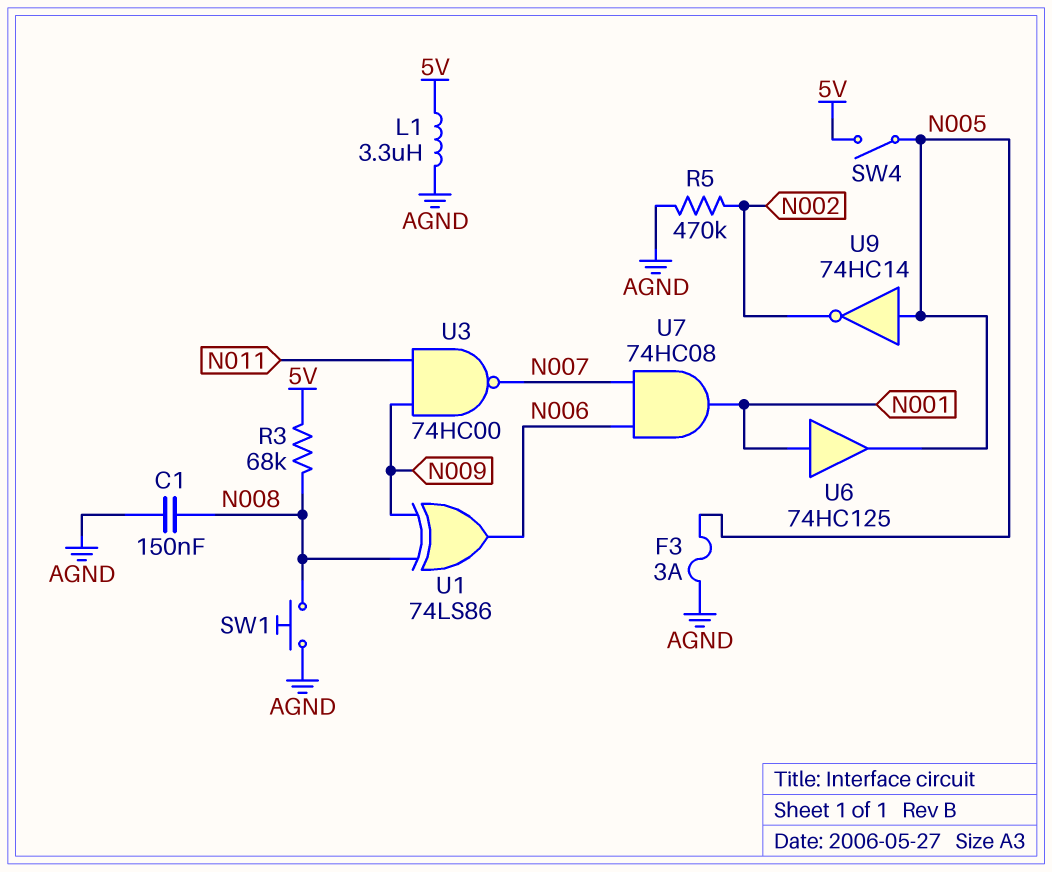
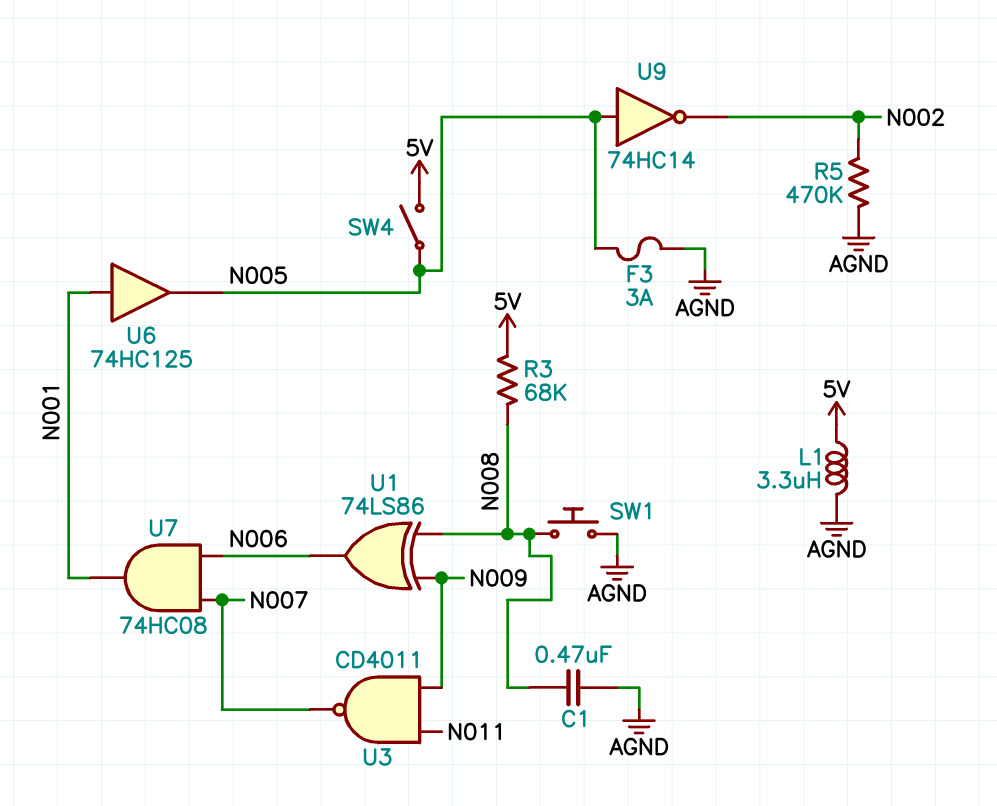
C1: 150nF (AGND, N008) -> 470nF (AGND, N008)
U3: NAND 74HC00 (in N009, in N011, out N007) -> NAND CD4011 (in N009, in N011, out N007)

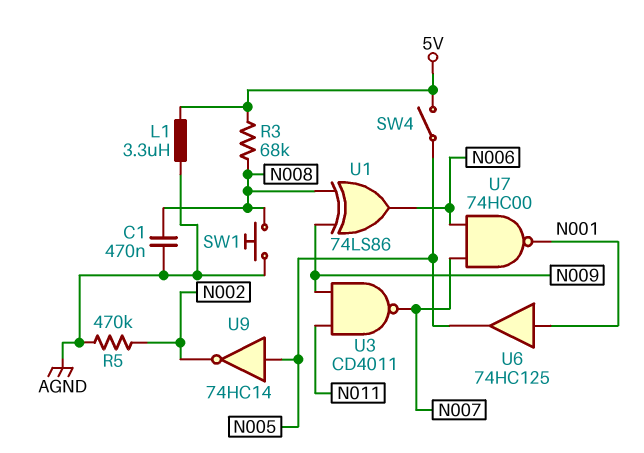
F3: 3A (AGND, N005) -> none
U7: AND 74HC08 (in N006, in N007, out N001) -> NAND 74HC00 (in N006, in N007, out N001)

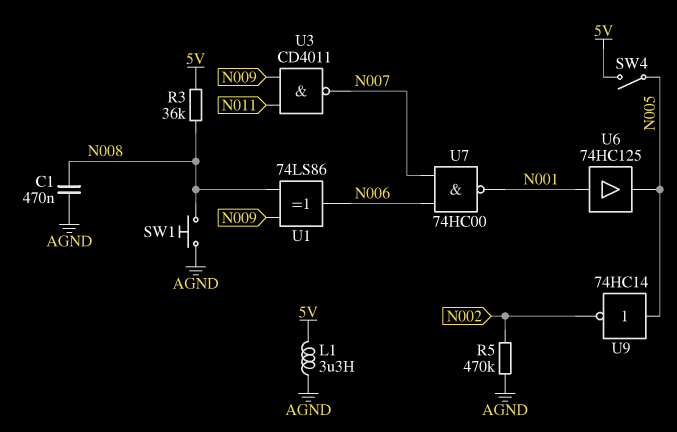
R3: 68k (5V, N008) -> 36k (5V, N008)

